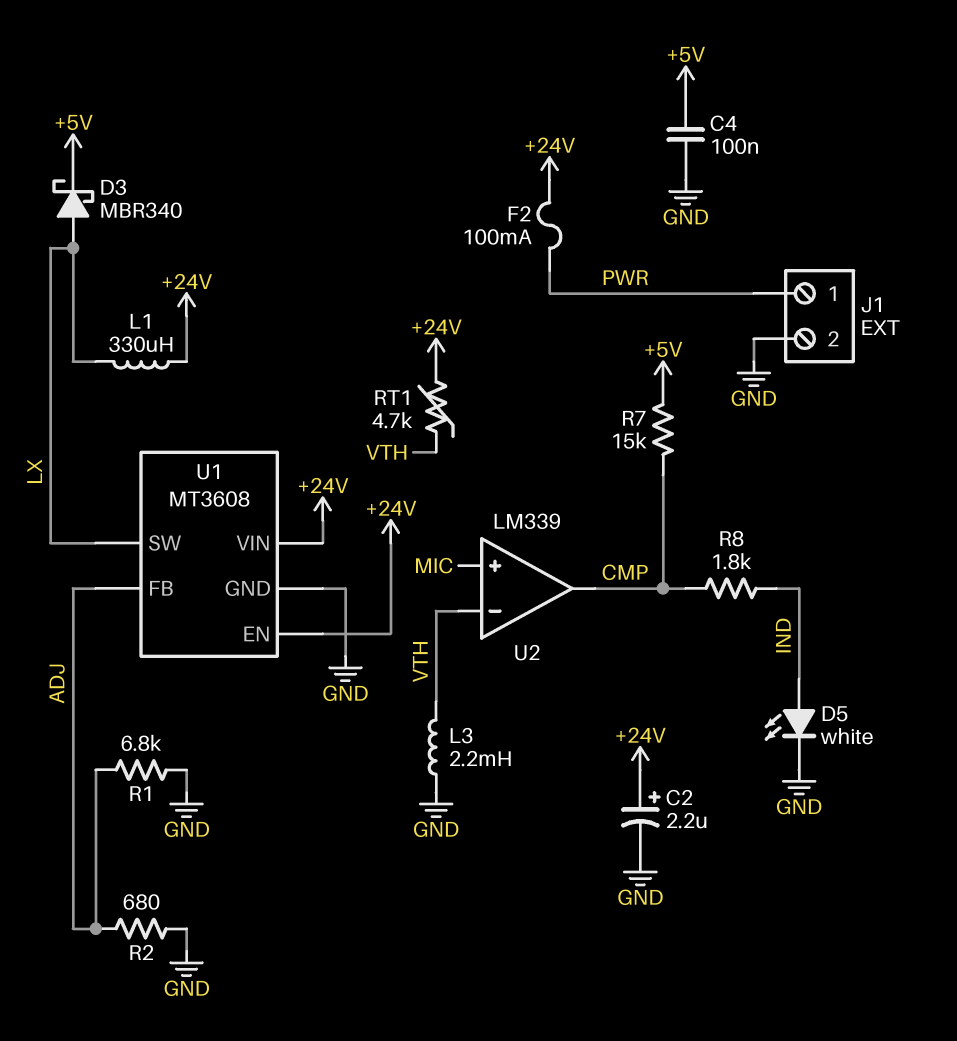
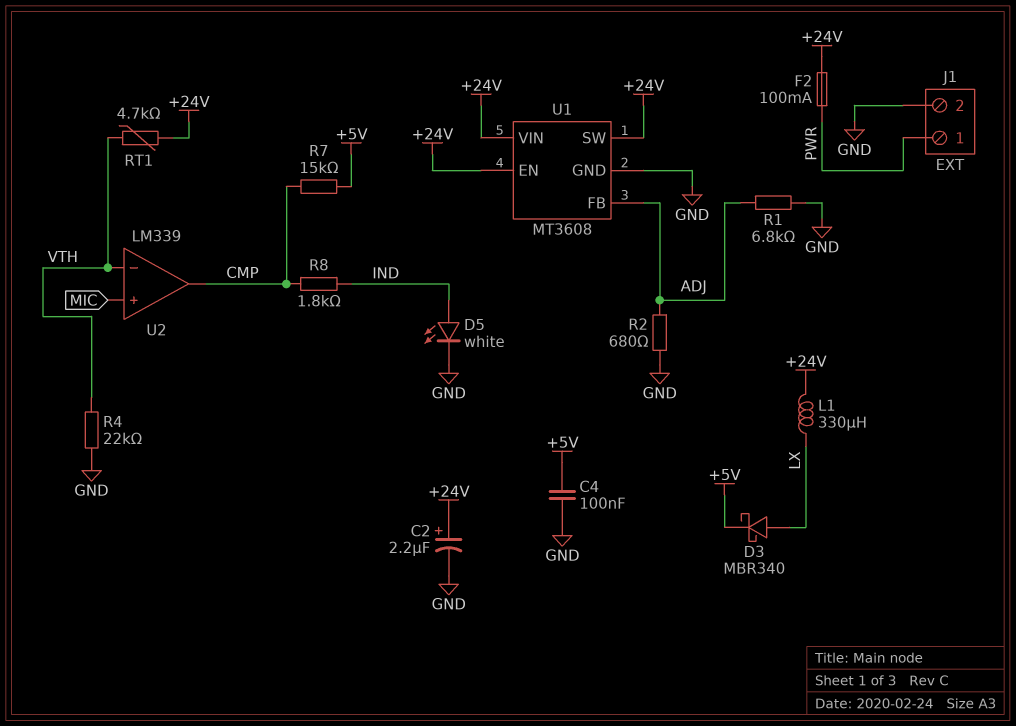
L3: 2.2mH (GND, VTH) -> none
R4: none -> 22k (GND, VTH)
U1 pin SW: LX -> +24V

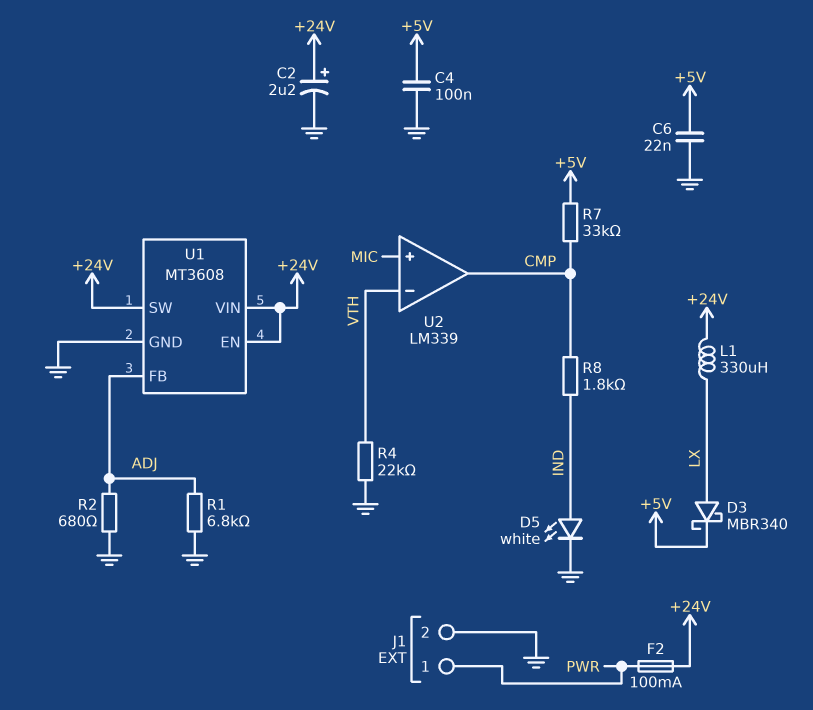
C6: none -> 22nF (+5V, GND)
R7: 15k (+5V, CMP) -> 33k (+5V, CMP)
RT1: 4.7k (+24V, VTH) -> none

